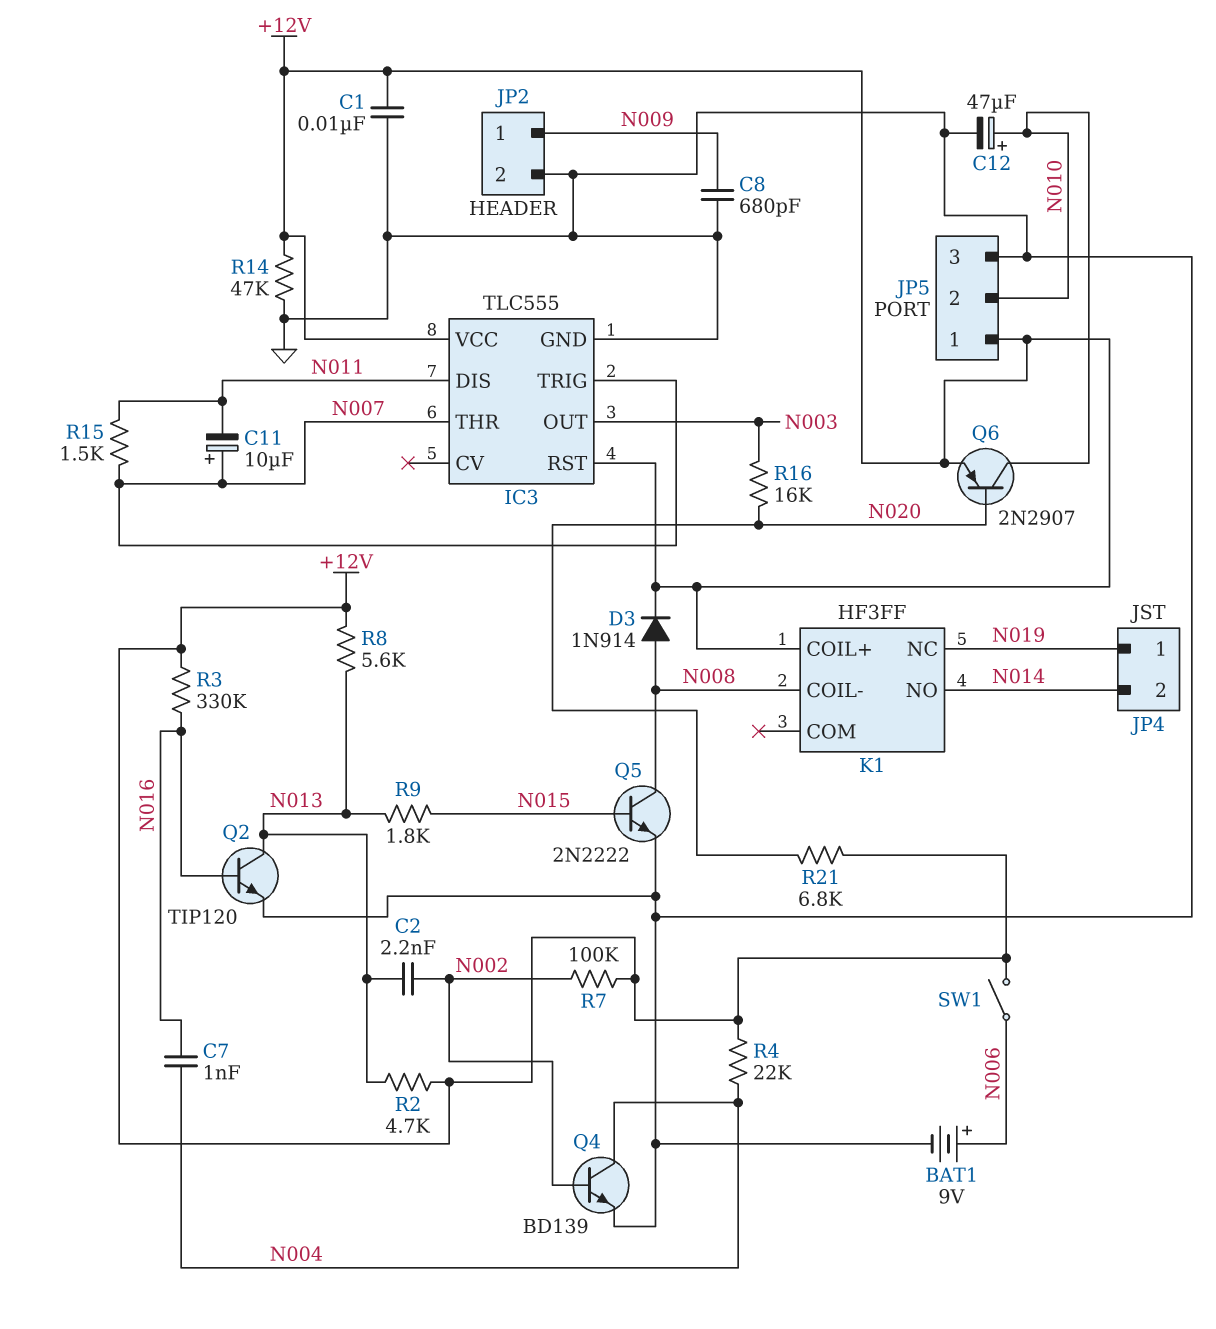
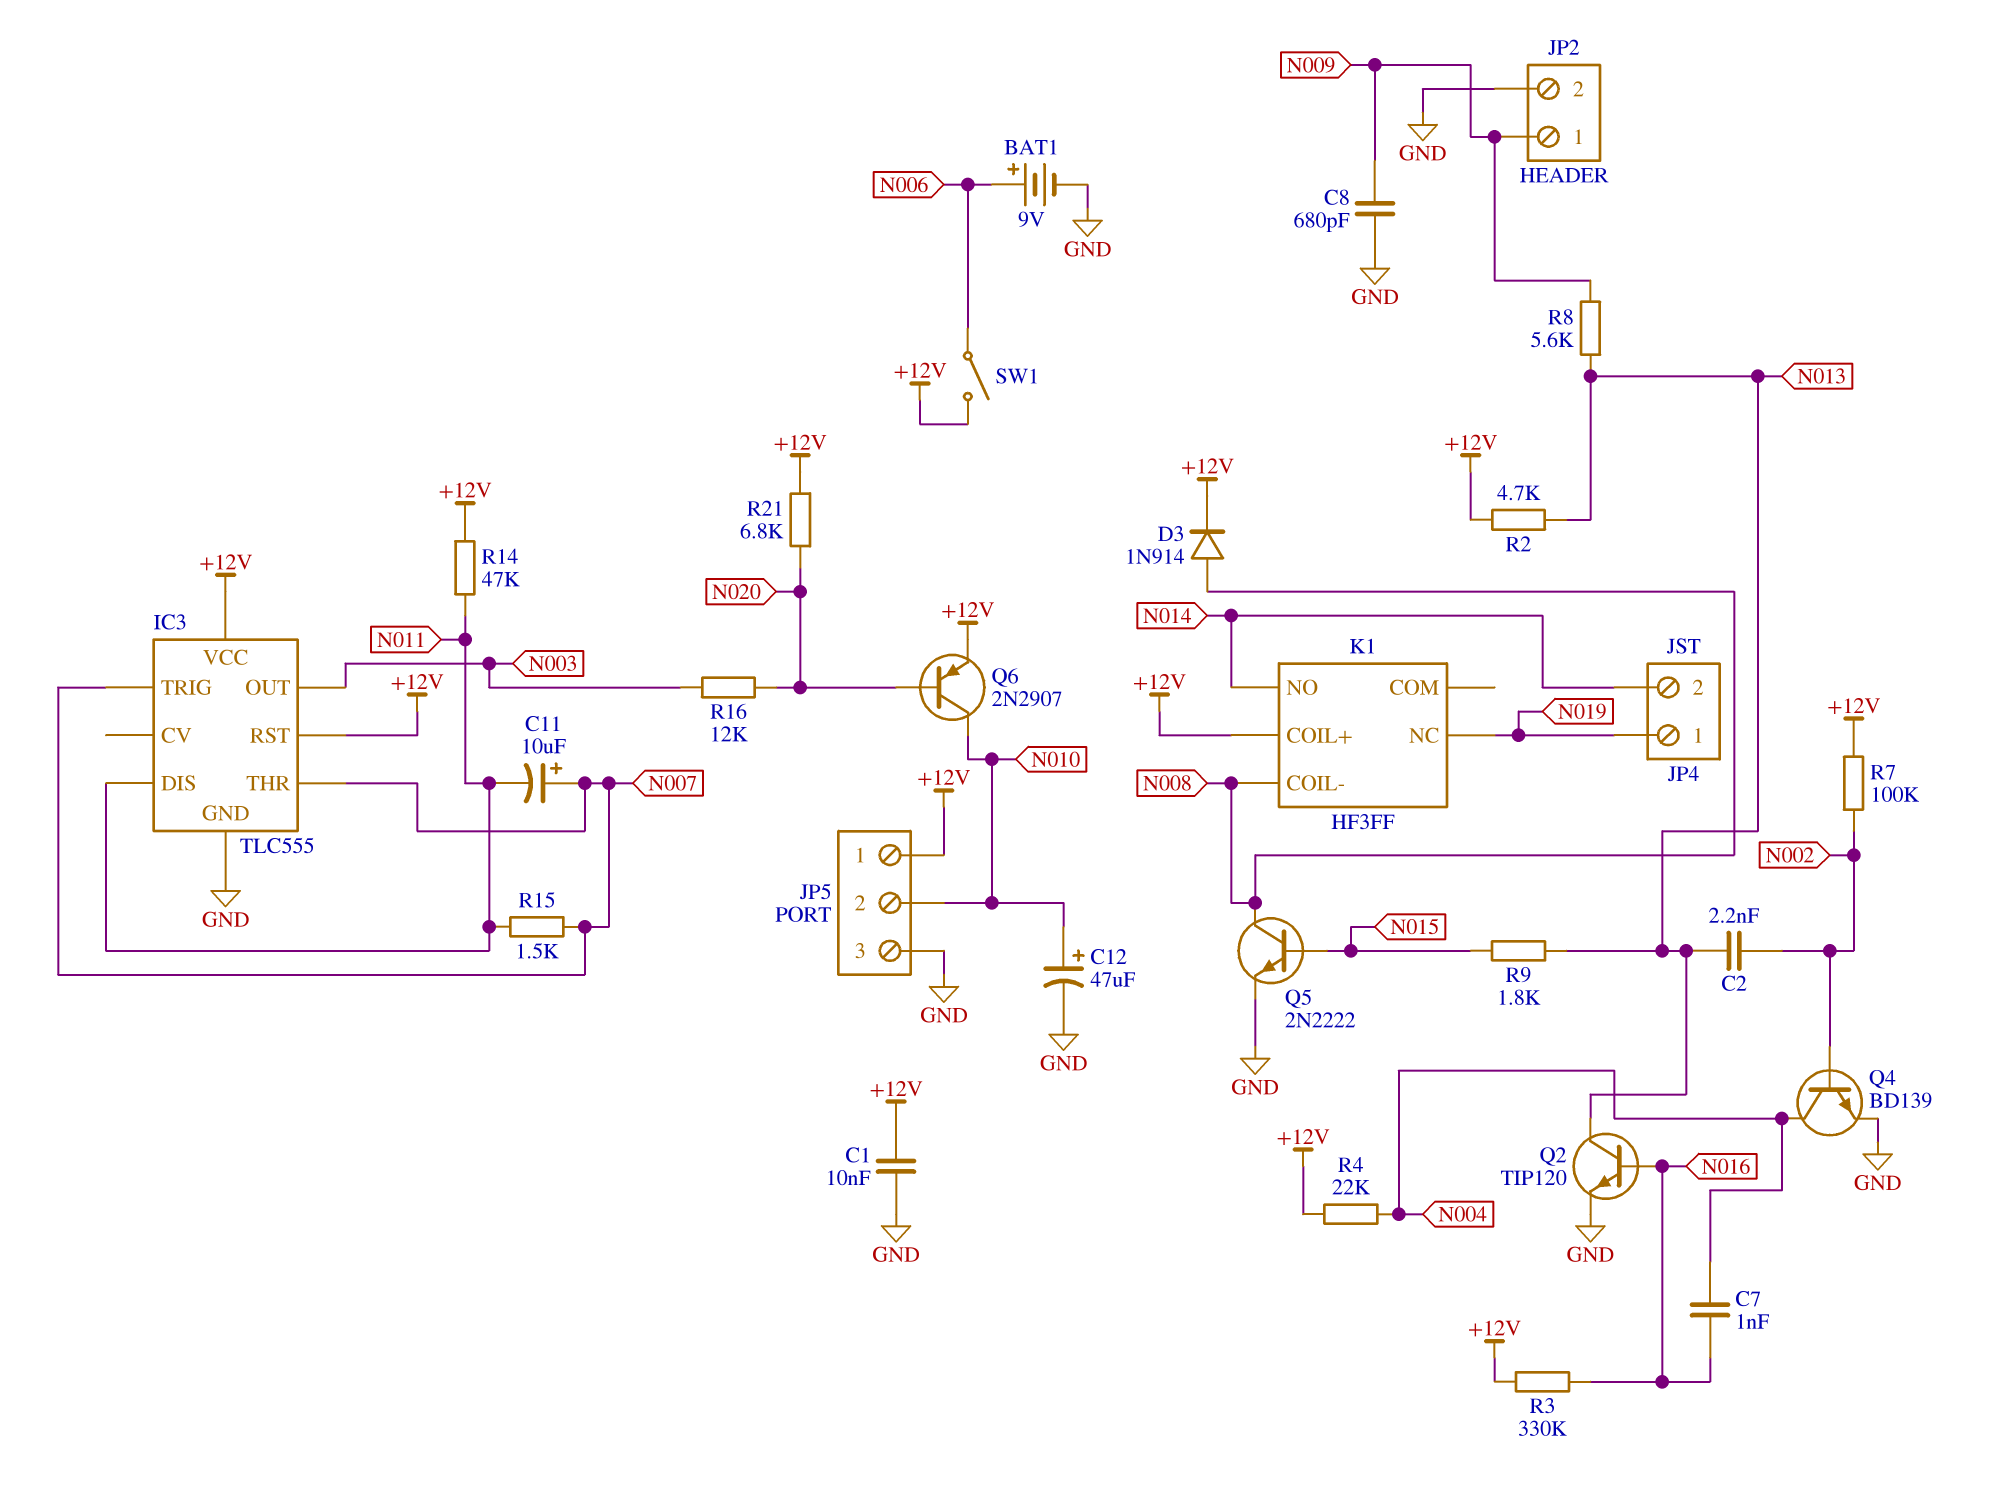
R8: 5.6k (+12V, N013) -> 5.6k (N009, N013)
R14: 47k (+12V, GND) -> 47k (+12V, N011)
R16: 16k (N003, N020) -> 12k (N003, N020)

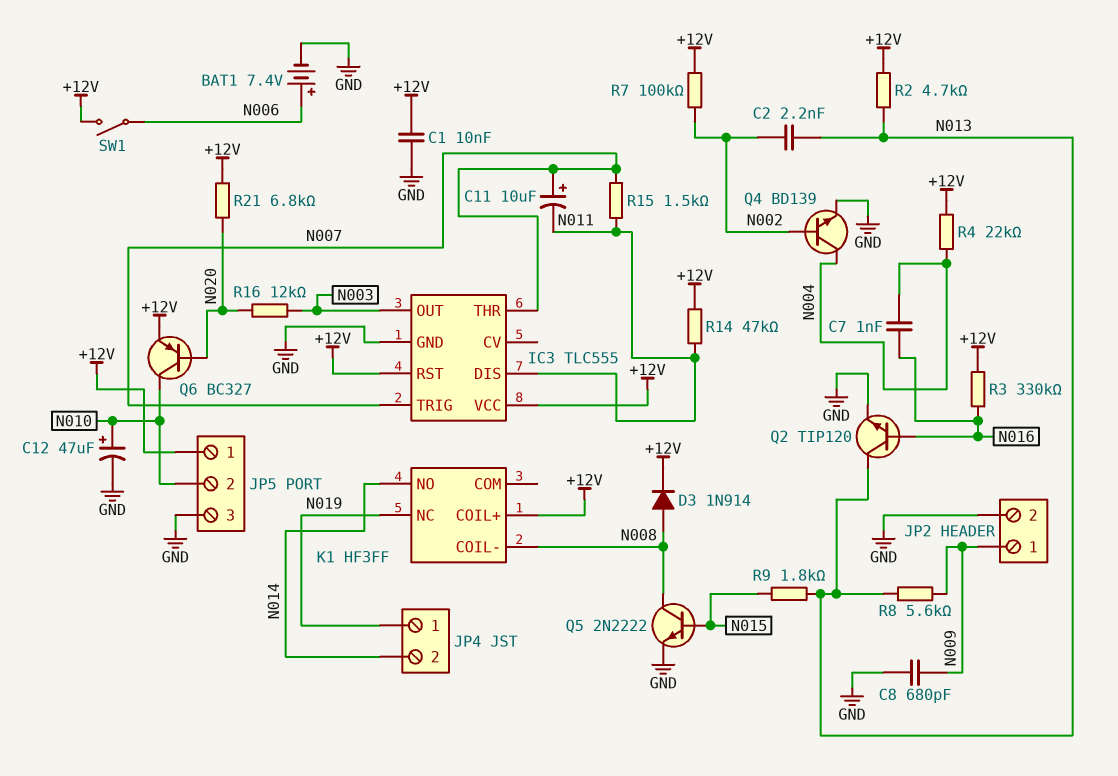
BAT1: 9V (plus N006, minus GND) -> 7.4V (plus N006, minus GND)
Q6: PNP 2N2907 (B N020, C N010, E +12V) -> PNP BC327 (B N020, C N010, E +12V)

